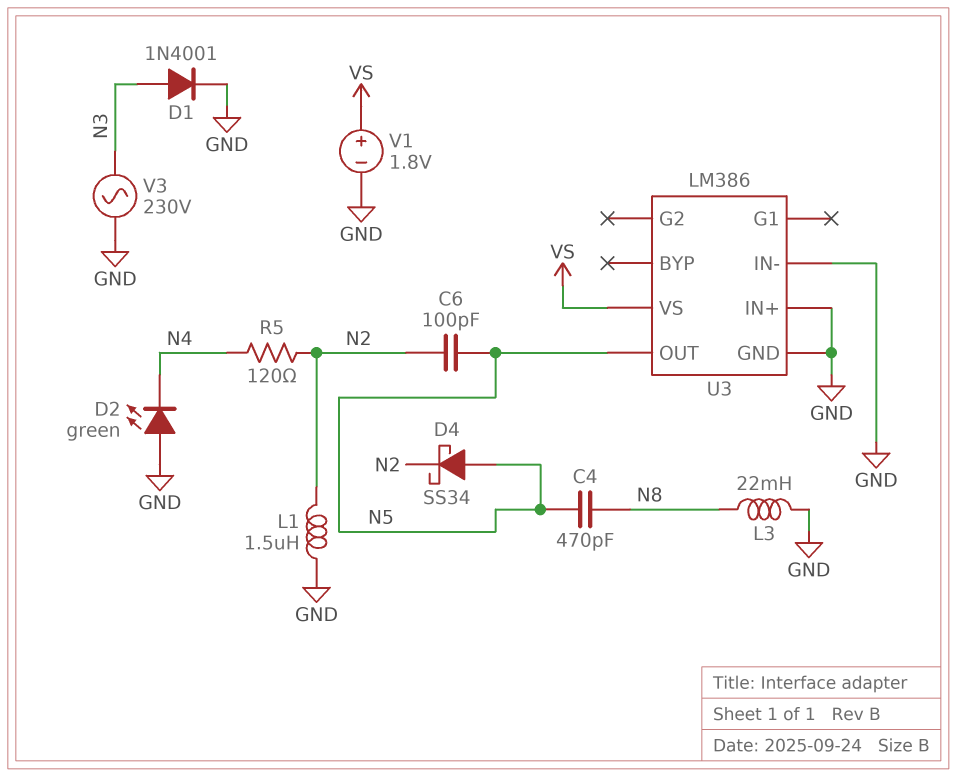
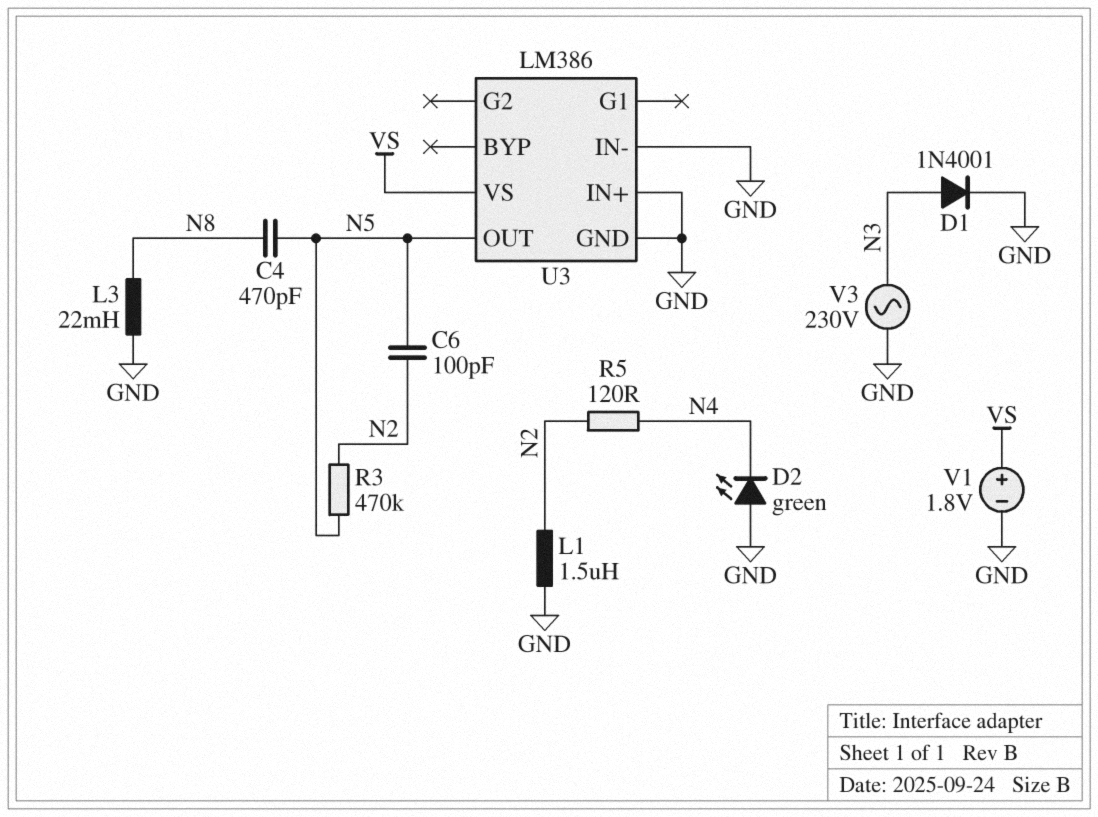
D4: schottky SS34 (A N5, K N2) -> none
R3: none -> 470k (N2, N5)

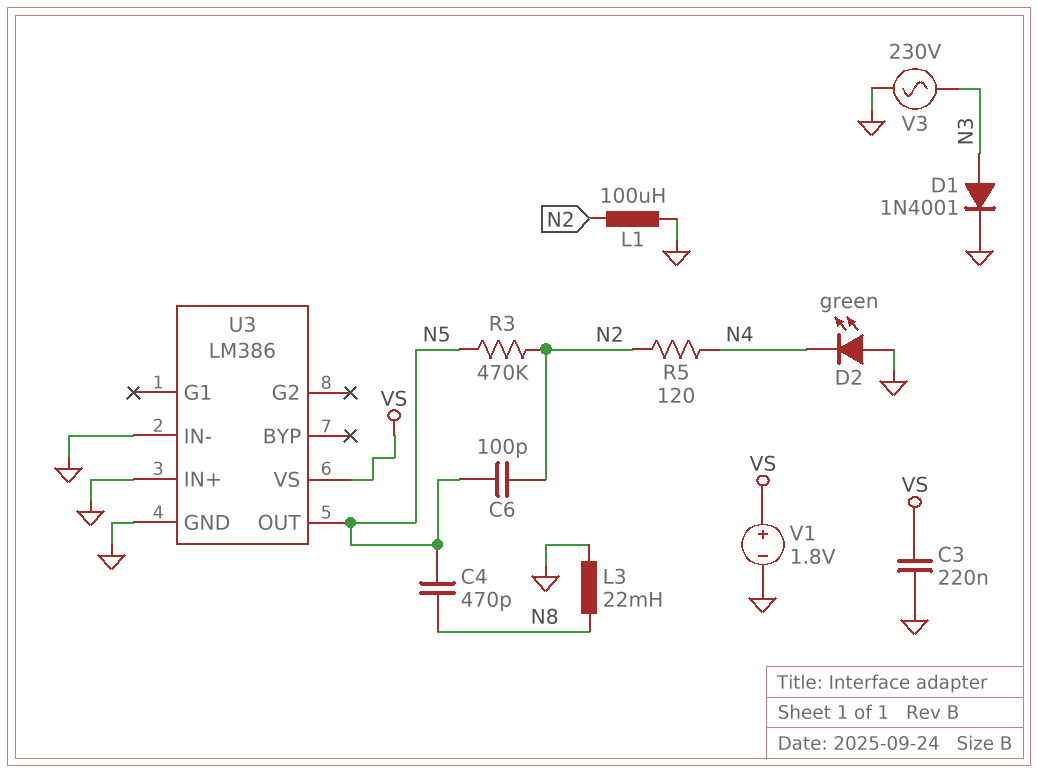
C3: none -> 220nF (GND, VS)
L1: 1.5uH (GND, N2) -> 100uH (GND, N2)

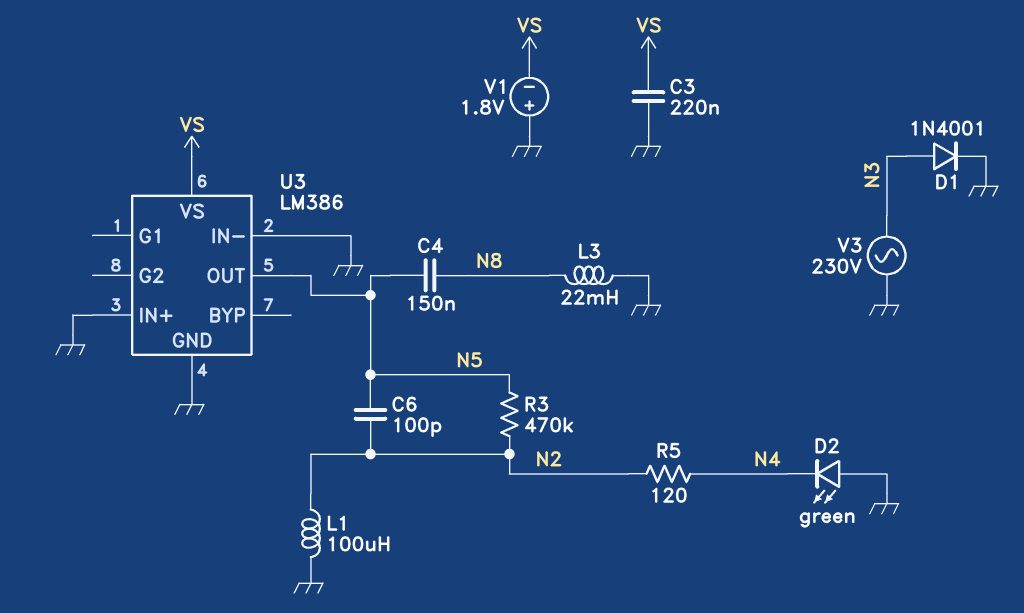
C4: 470pF (N5, N8) -> 150nF (N5, N8)
V1: 1.8V (plus VS, minus GND) -> 1.8V (plus GND, minus VS)

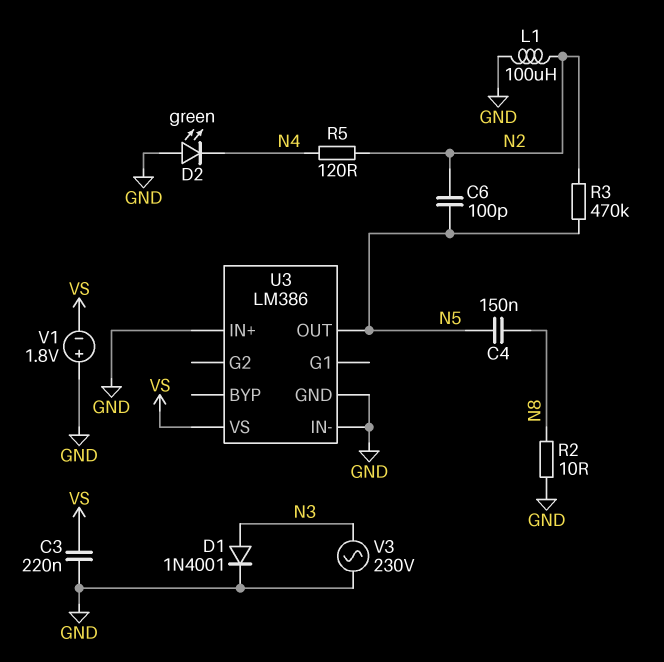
L3: 22mH (GND, N8) -> none
R2: none -> 10 (GND, N8)

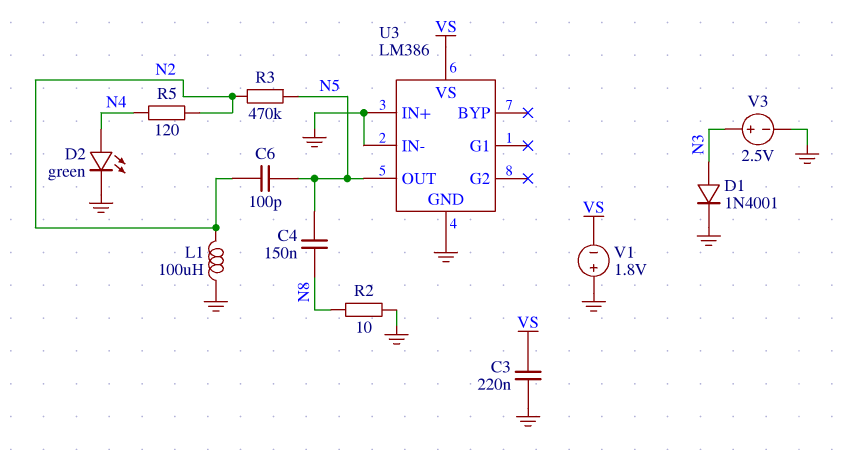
D2: LED green (A GND, K N4) -> LED green (A N4, K GND)
V3: AC 230V (GND, N3) -> 2.5V (plus N3, minus GND)

